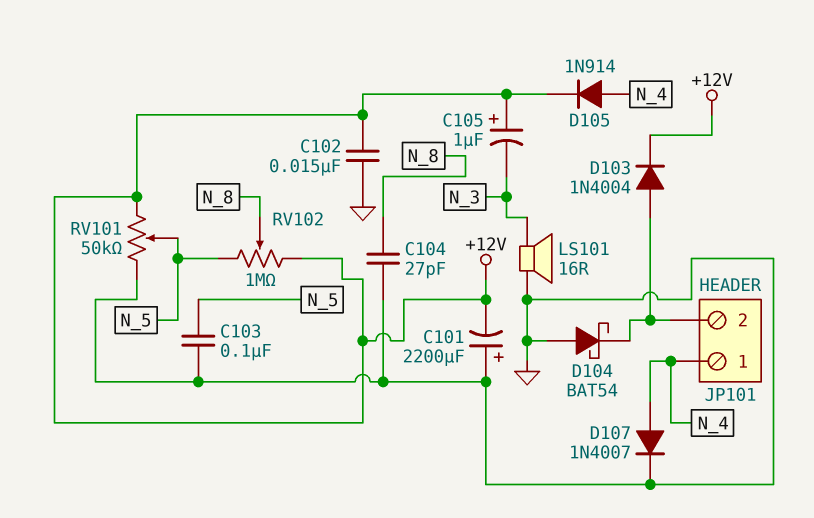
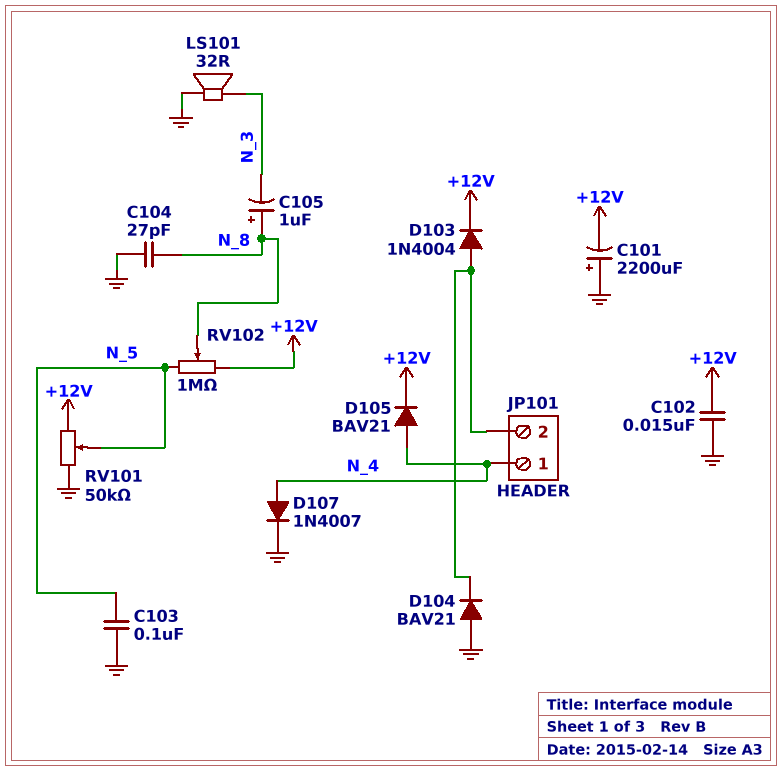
C105: 1uF (plus +12V, minus N_3) -> 1uF (plus N_8, minus N_3)
D104: schottky BAT54 (A GND, K JP101/2) -> diode BAV21 (A GND, K JP101/2)
D105: diode 1N914 (A N_4, K +12V) -> diode BAV21 (A N_4, K +12V)
LS101: speaker 16R (GND, N_3) -> speaker 32R (GND, N_3)

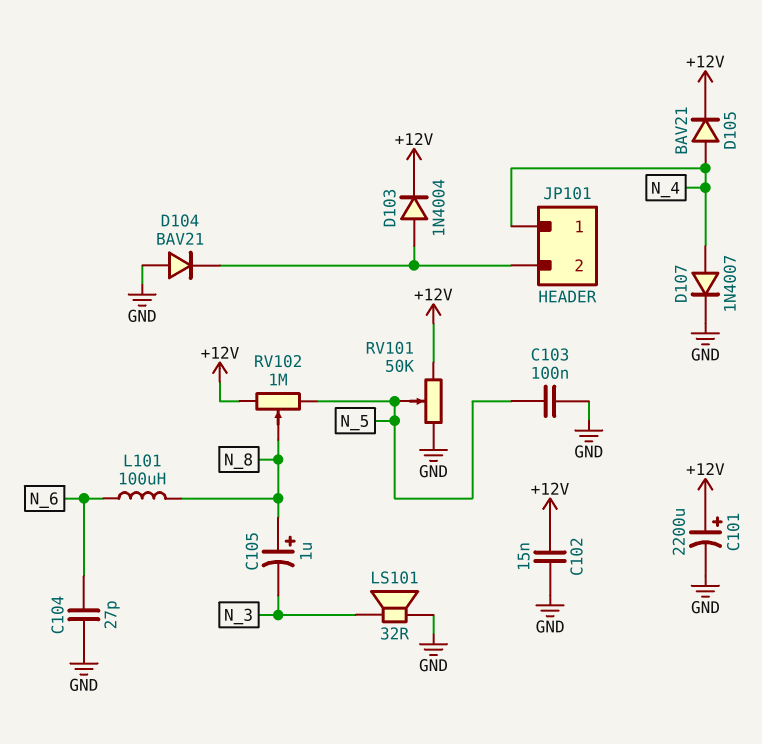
C101: 2200uF (plus GND, minus +12V) -> 2200uF (plus +12V, minus GND)
C104: 27pF (GND, N_8) -> 27pF (GND, N_6)
L101: none -> 100uH (N_6, N_8)

